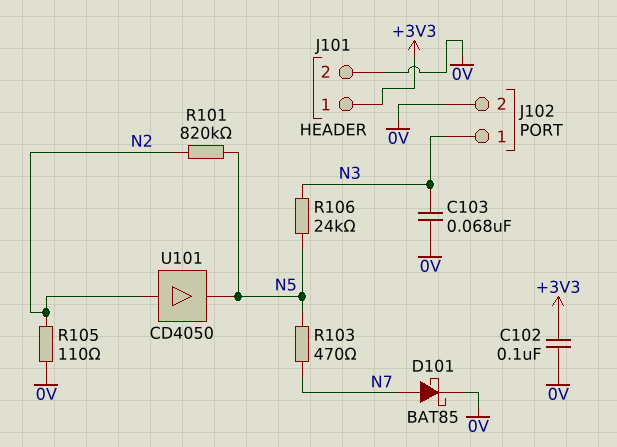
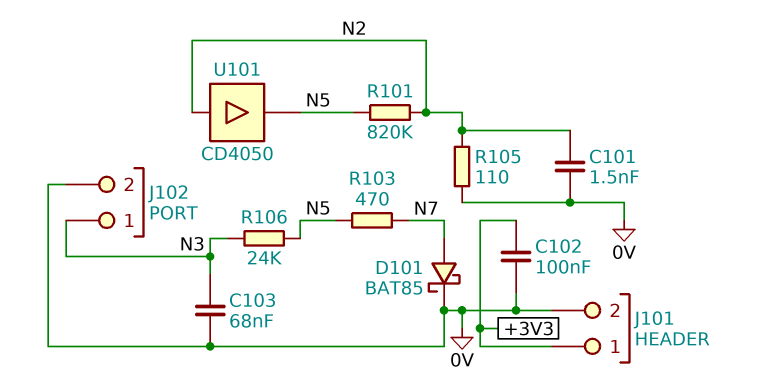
C101: none -> 1.5nF (0V, N2)

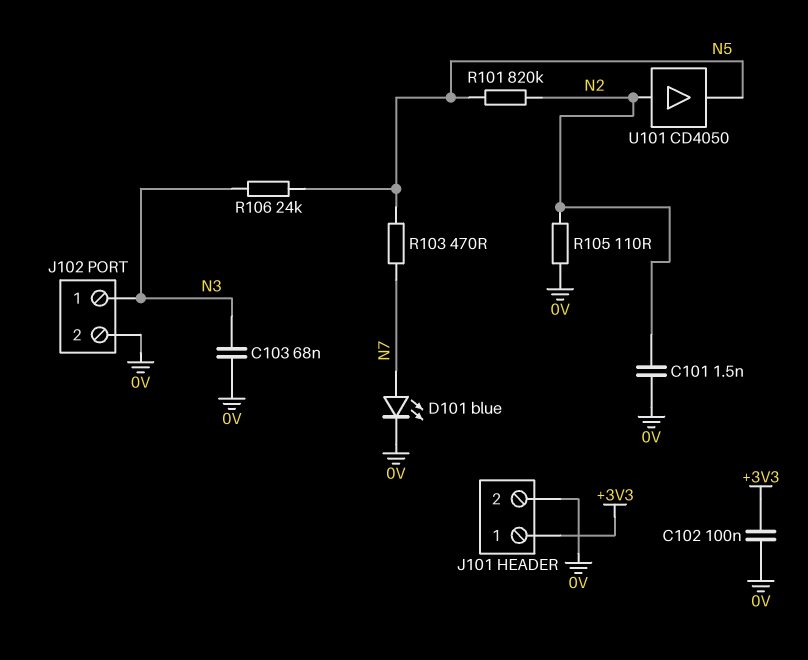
D101: schottky BAT85 (A N7, K 0V) -> LED blue (A N7, K 0V)

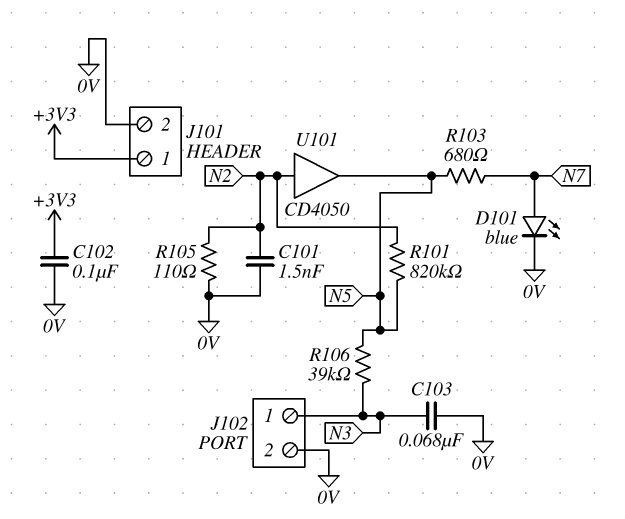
R103: 470 (N5, N7) -> 680 (N5, N7)
R106: 24k (N3, N5) -> 39k (N3, N5)

